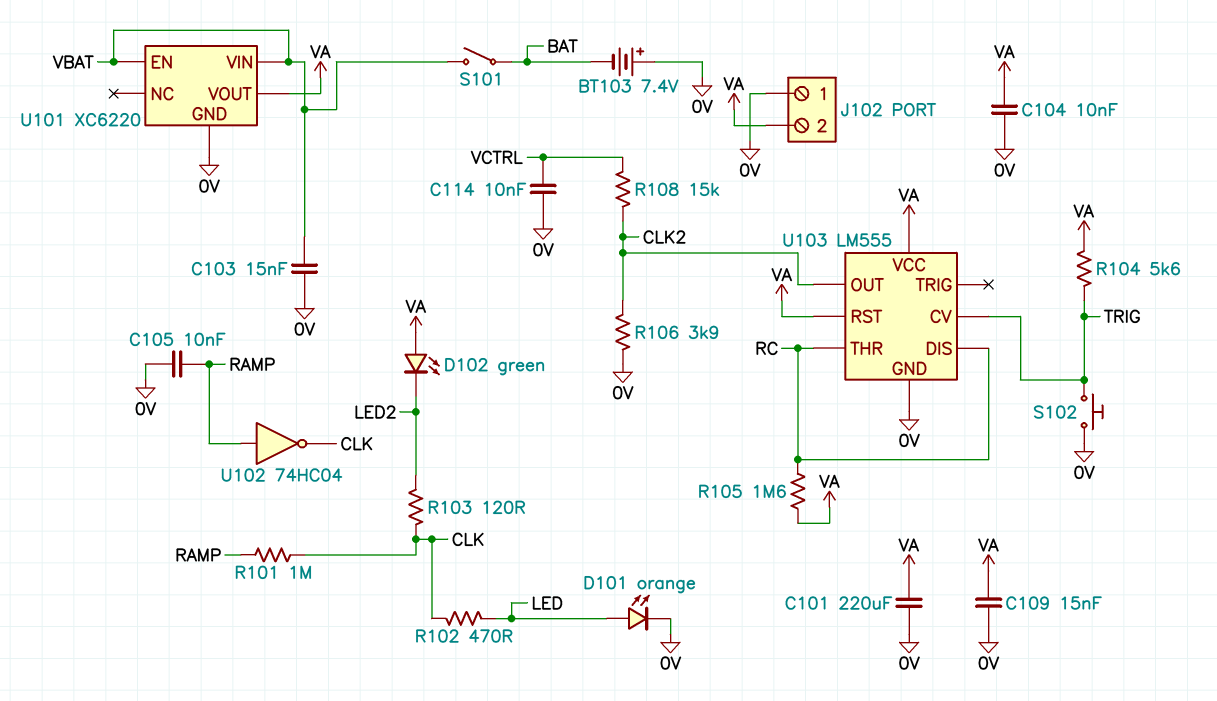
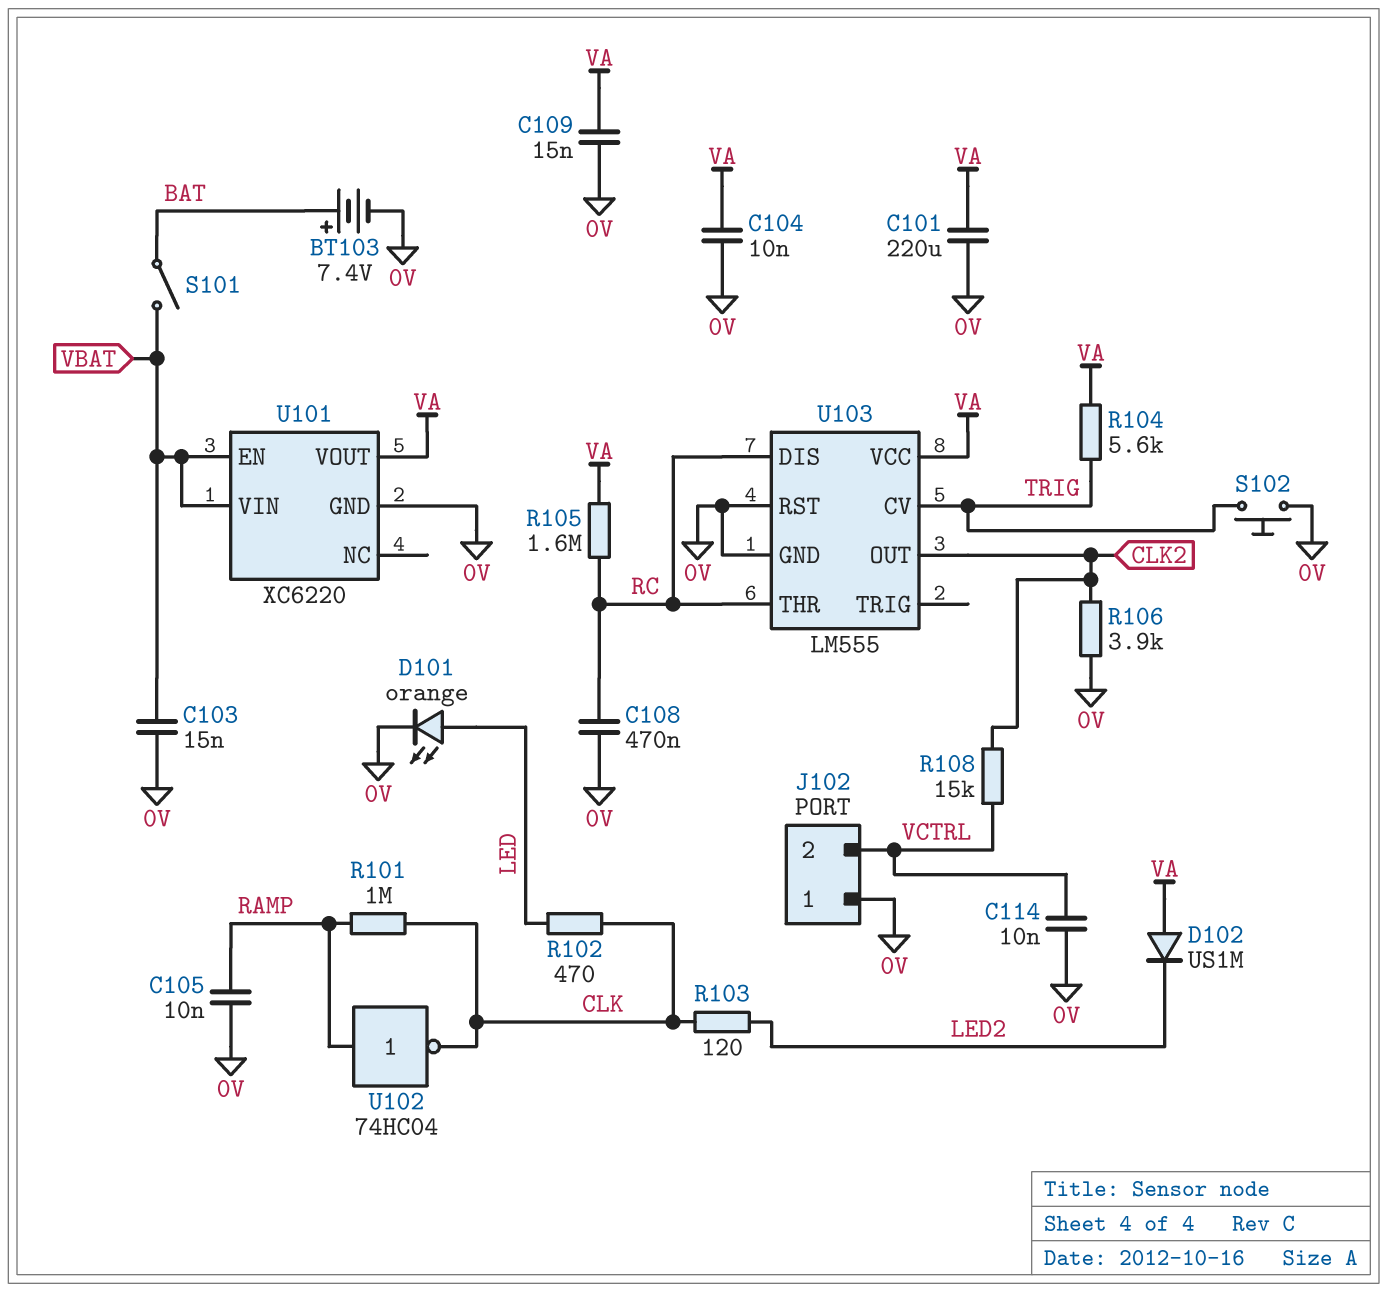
BT103: 7.4V (plus 0V, minus BAT) -> 7.4V (plus BAT, minus 0V)
C108: none -> 470nF (0V, RC)
D102: LED green (A VA, K LED2) -> diode US1M (A VA, K LED2)
J102 pin 2: VA -> VCTRL
U103 pin RST: VA -> 0V

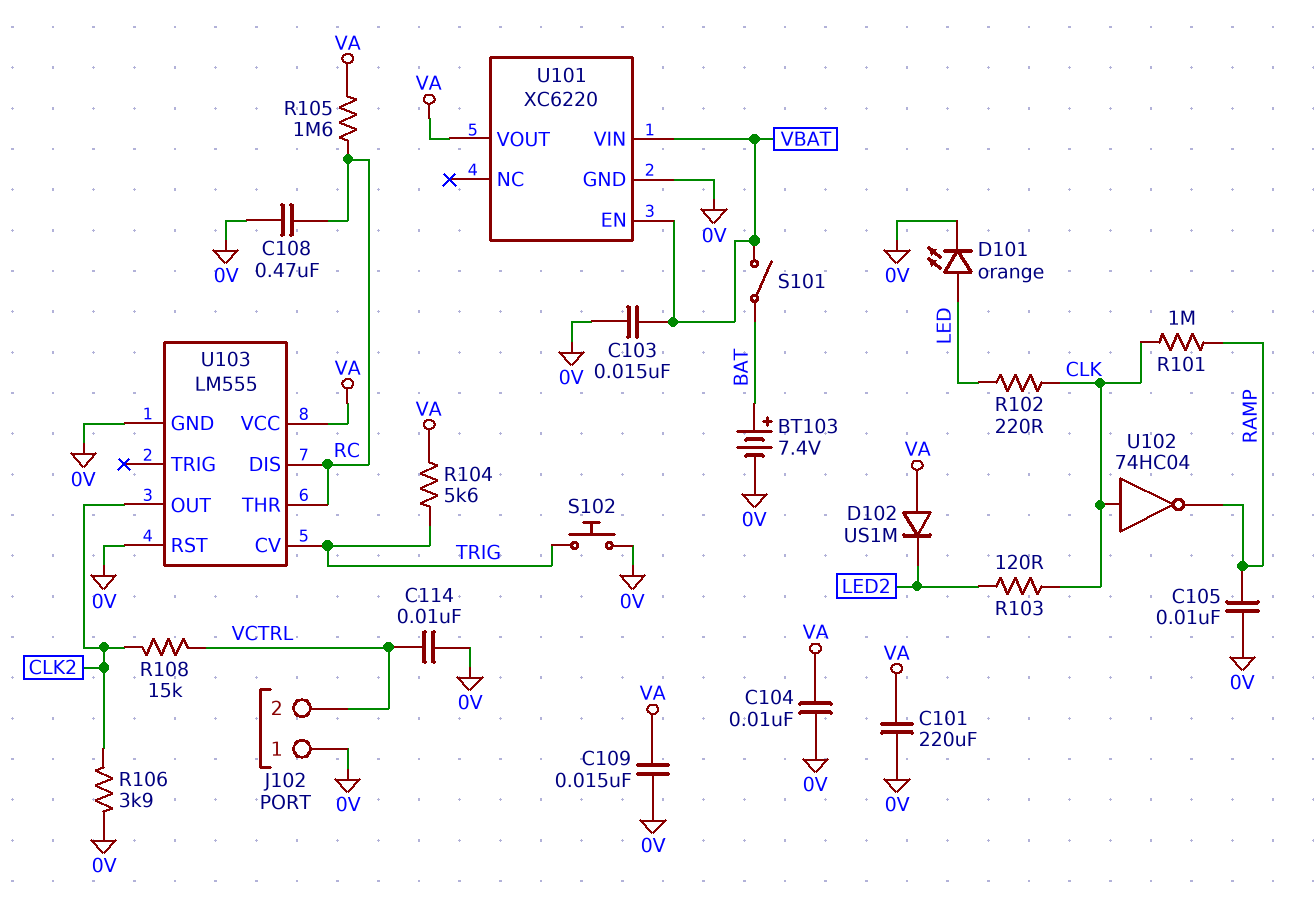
R102: 470 (CLK, LED) -> 220 (CLK, LED)
U102: NOT 74HC04 (in RAMP, out CLK) -> NOT 74HC04 (in CLK, out RAMP)

